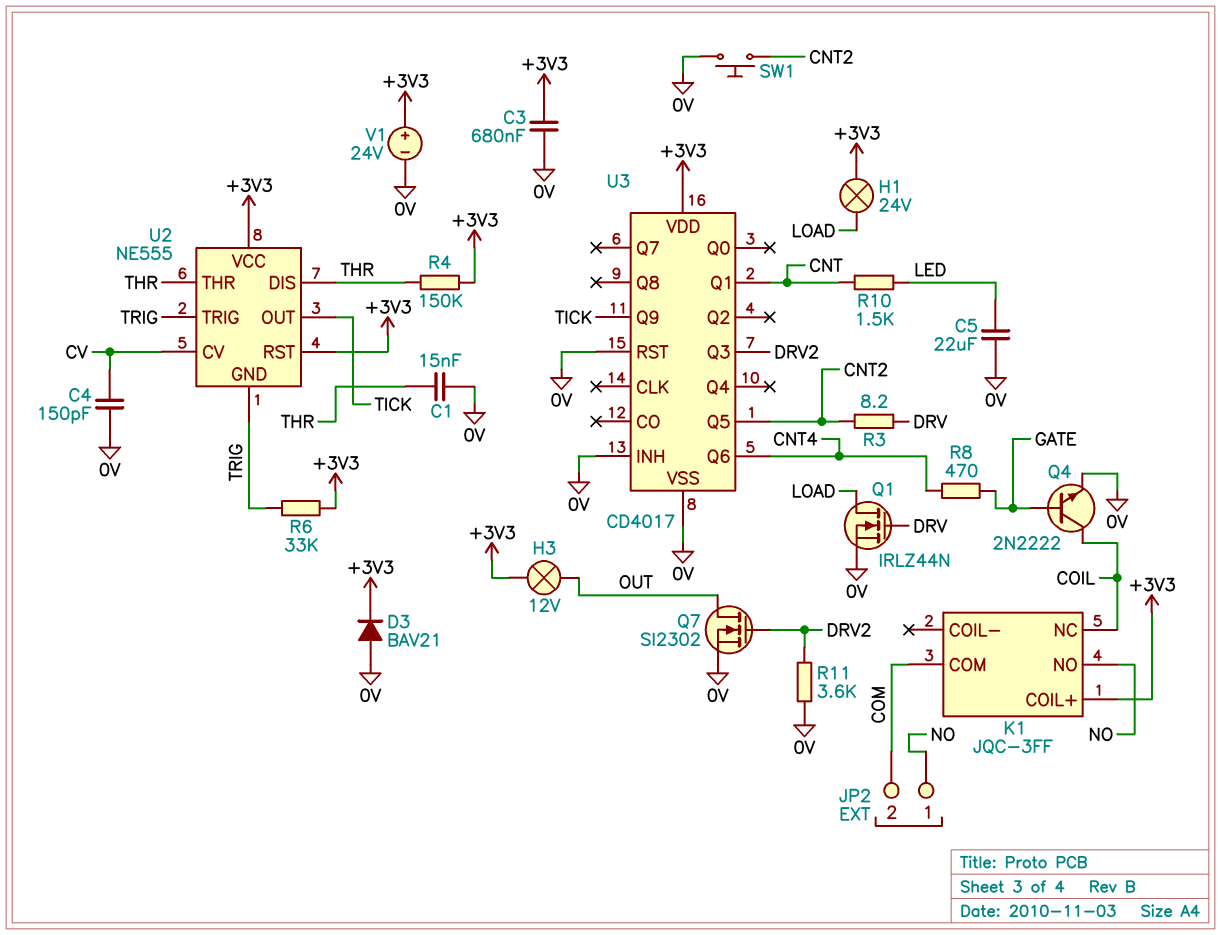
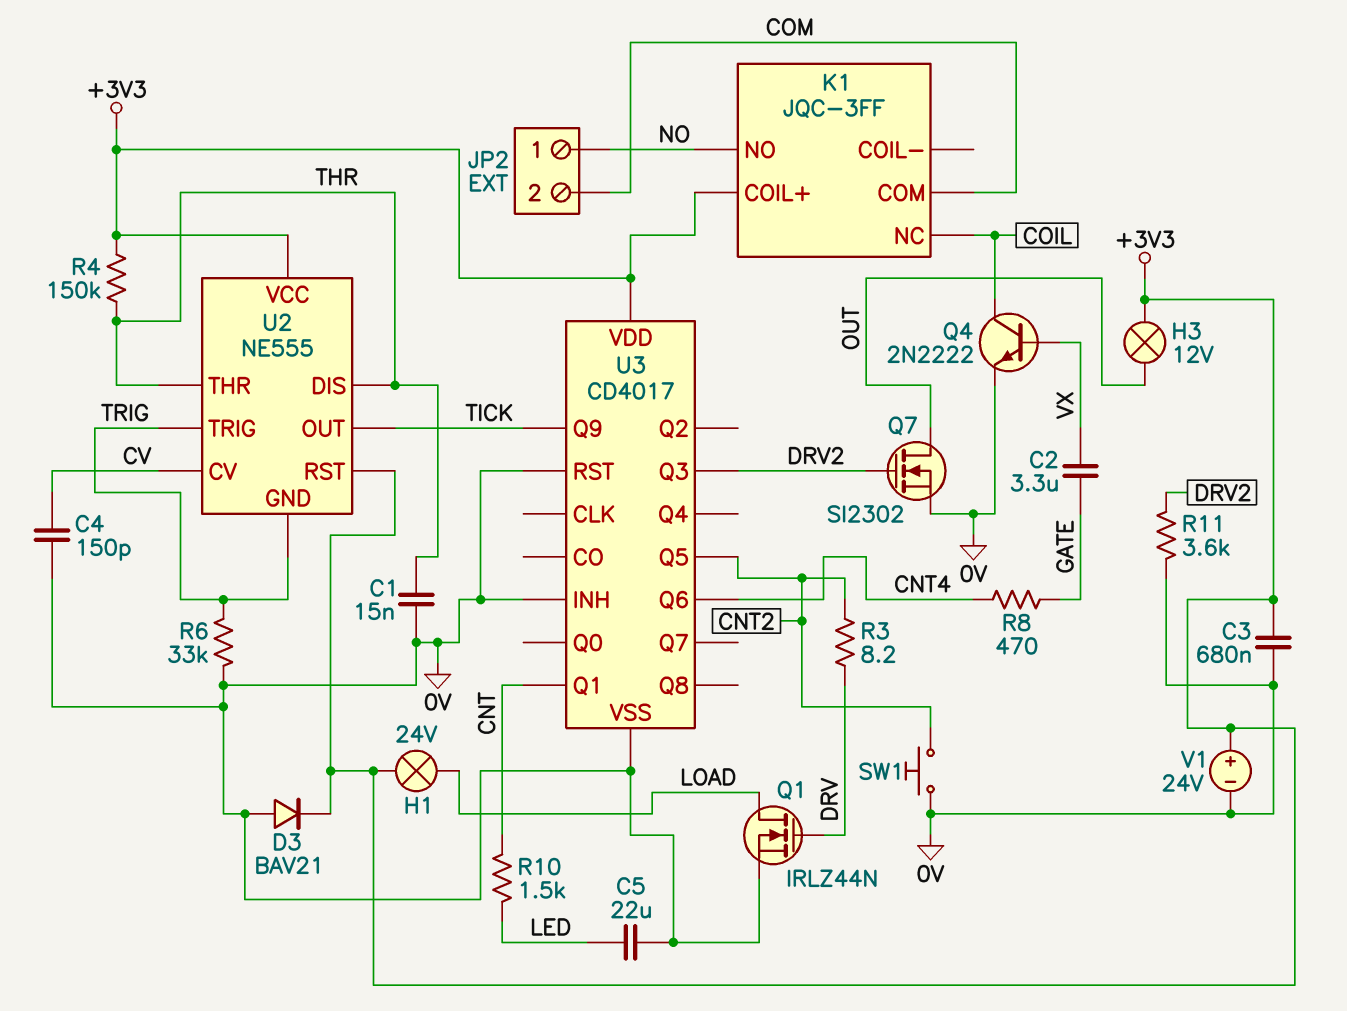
C2: none -> 3.3uF (GATE, VX)
Q4: NPN 2N2222 (B GATE, C COIL, E 0V) -> NPN 2N2222 (B VX, C COIL, E 0V)
R6: 33k (+3V3, TRIG) -> 33k (0V, TRIG)

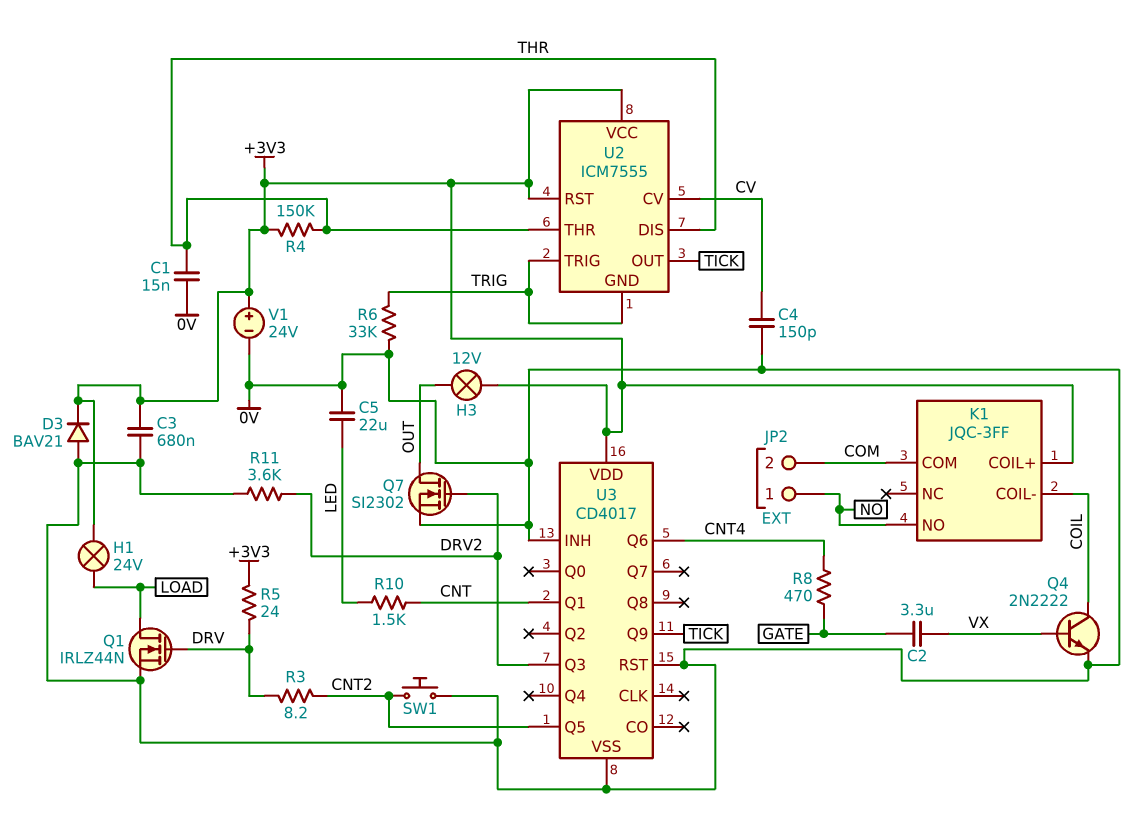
K1 pin COIL-: none -> COIL
K1 pin NC: COIL -> none
R5: none -> 24 (+3V3, DRV)
U2: NE555 -> ICM7555

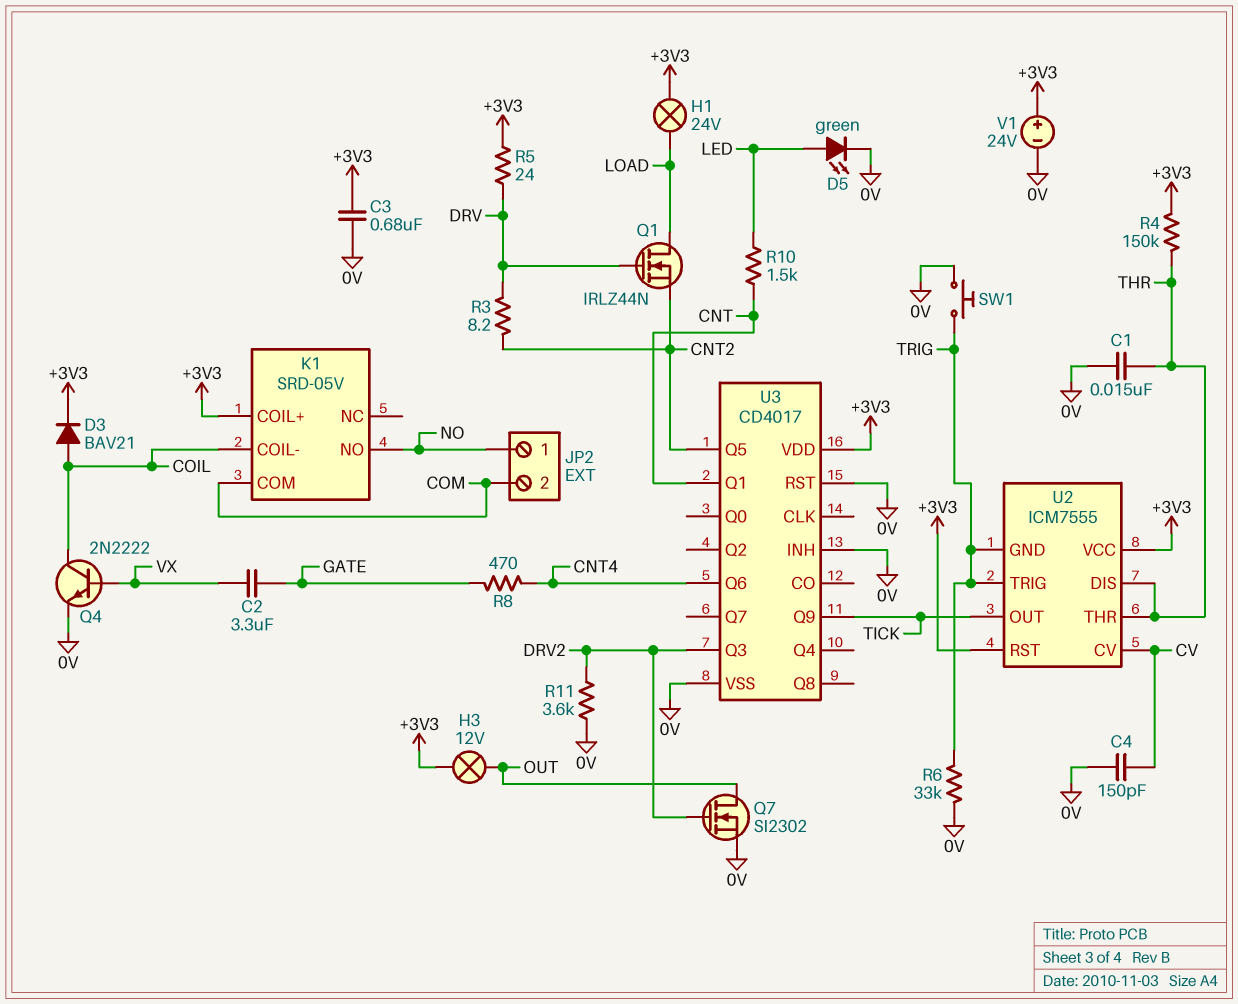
C5: 22uF (0V, LED) -> none
D3: diode BAV21 (A 0V, K +3V3) -> diode BAV21 (A COIL, K +3V3)
D5: none -> LED green (A LED, K 0V)
K1: JQC-3FF -> SRD-05V
Q1: NMOS IRLZ44N (G DRV, D LOAD, S 0V) -> NMOS IRLZ44N (G DRV, D LOAD, S CNT2)
SW1: button (0V, CNT2) -> button (0V, TRIG)

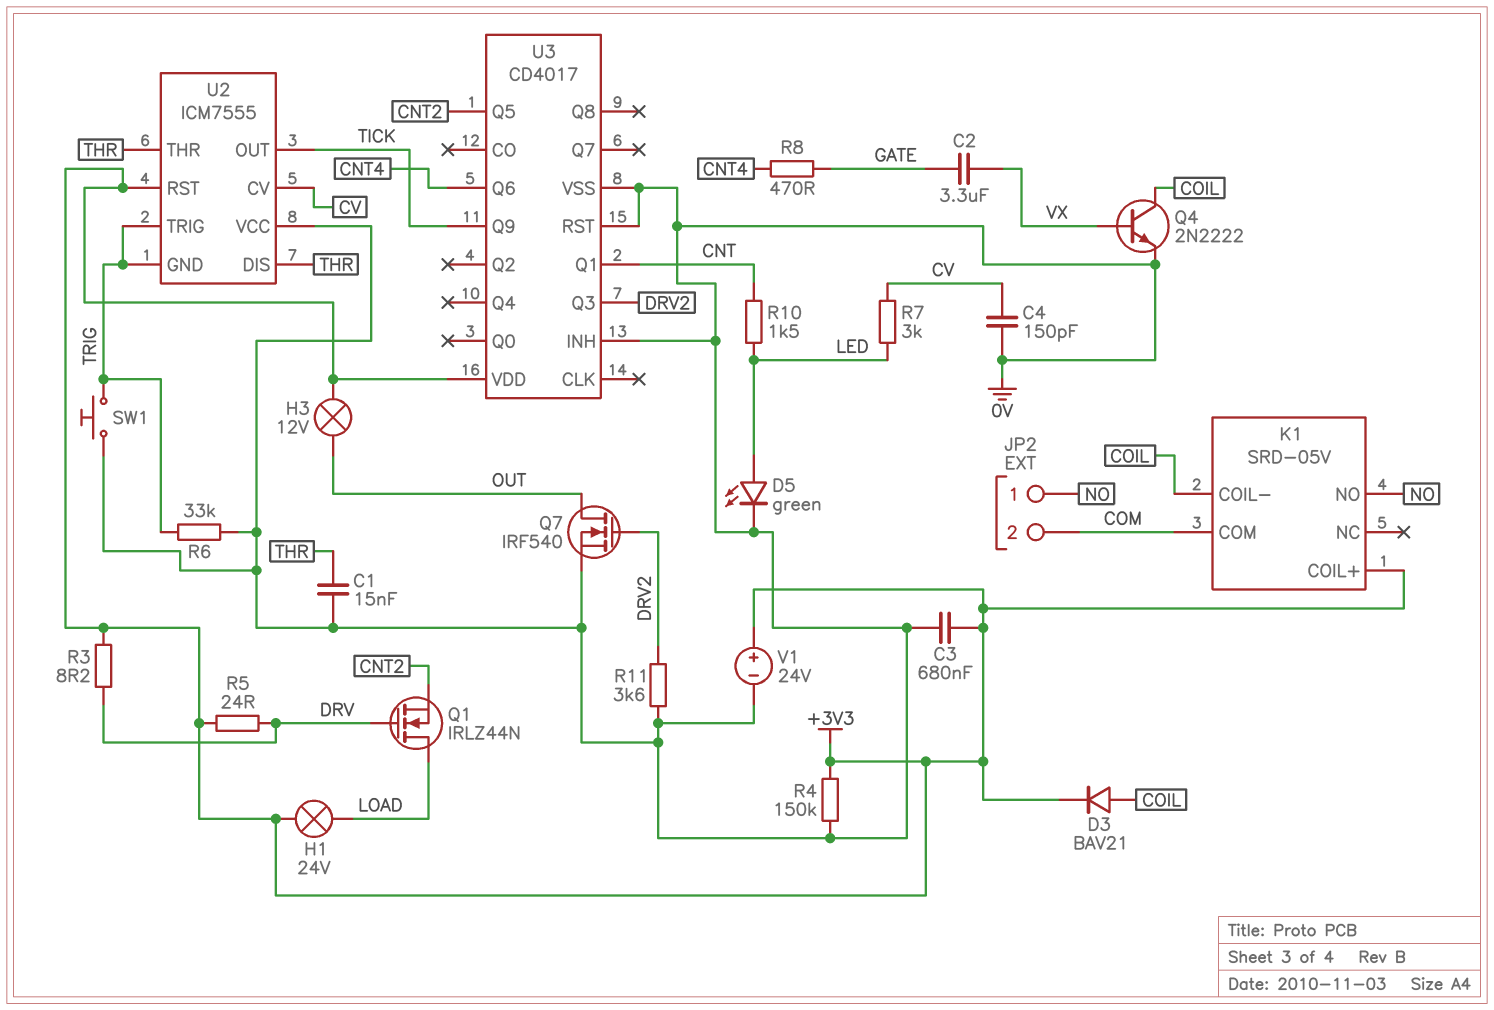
Q7: NMOS SI2302 (G DRV2, D OUT, S 0V) -> NMOS IRF540 (G DRV2, D OUT, S 0V)
R3: 8.2 (CNT2, DRV) -> 8.2 (+3V3, DRV)
R4: 150k (+3V3, THR) -> 150k (+3V3, 0V)
R7: none -> 3k (CV, LED)
U2 pin VCC: +3V3 -> 0V

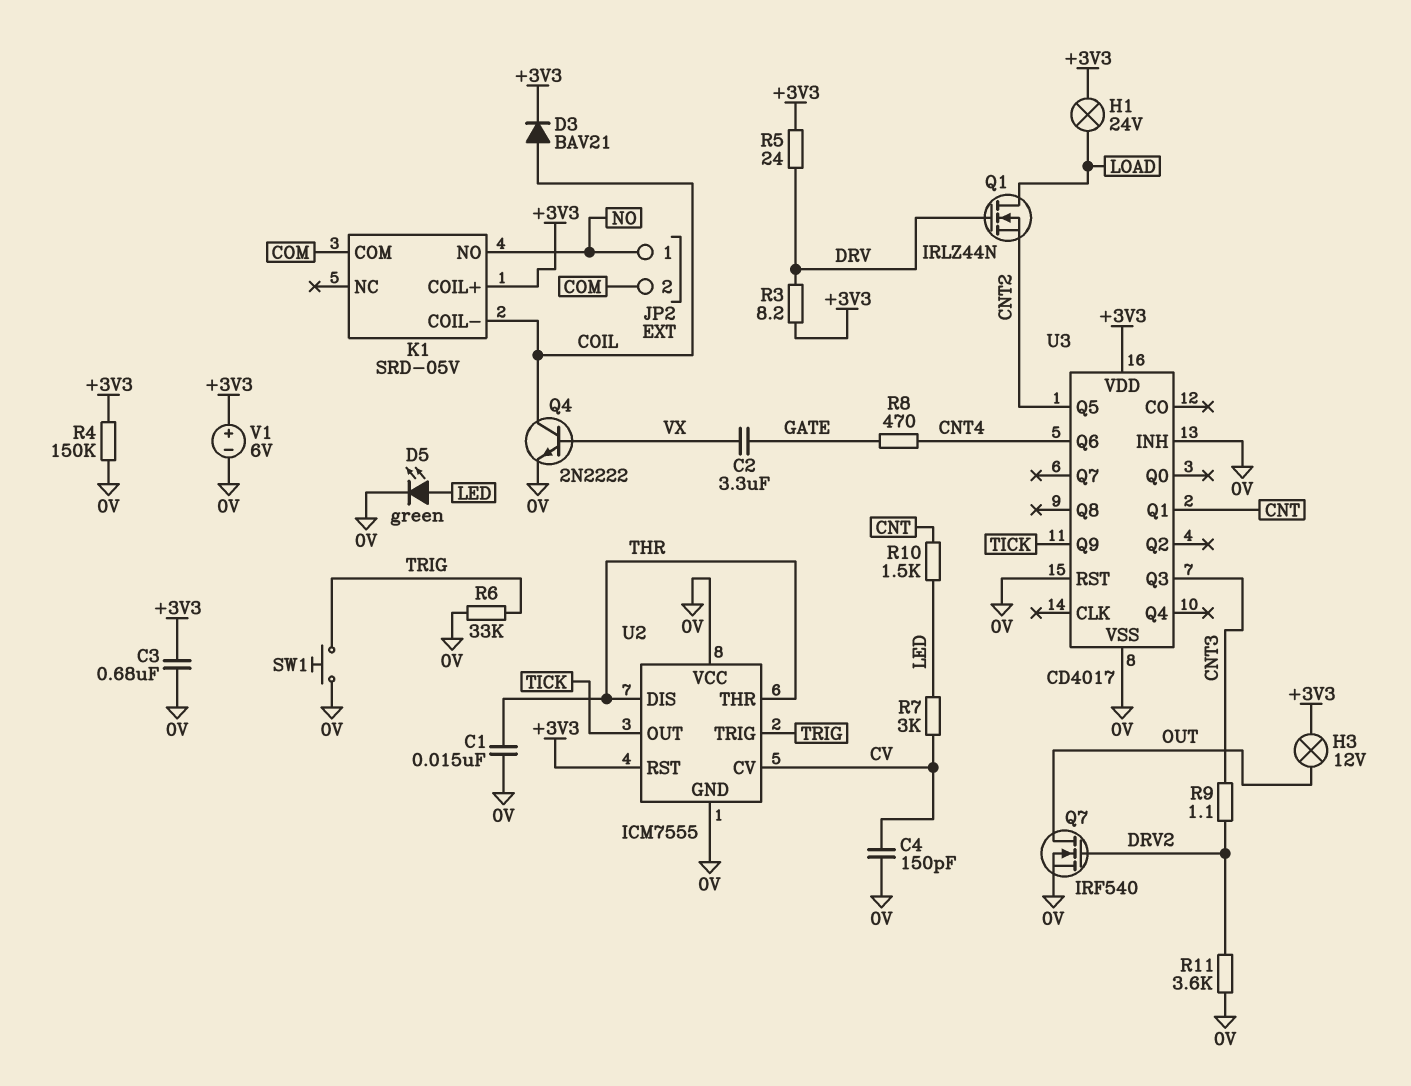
R9: none -> 1.1 (CNT3, DRV2)
U2 pin GND: TRIG -> 0V
U3 pin Q3: DRV2 -> CNT3
V1: 24V (plus +3V3, minus 0V) -> 6V (plus +3V3, minus 0V)

